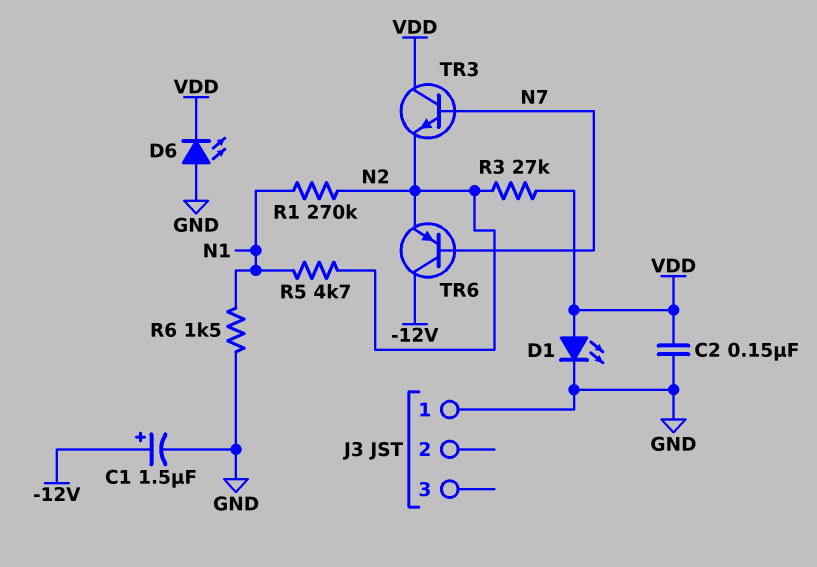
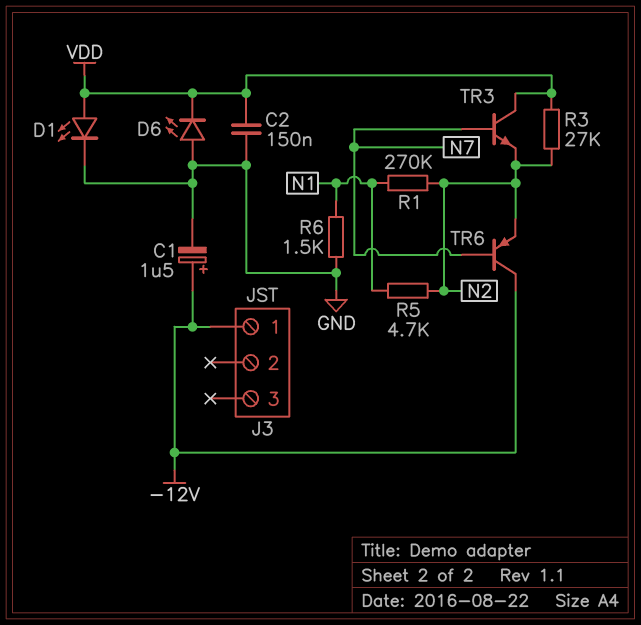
J3 pin 1: GND -> -12V

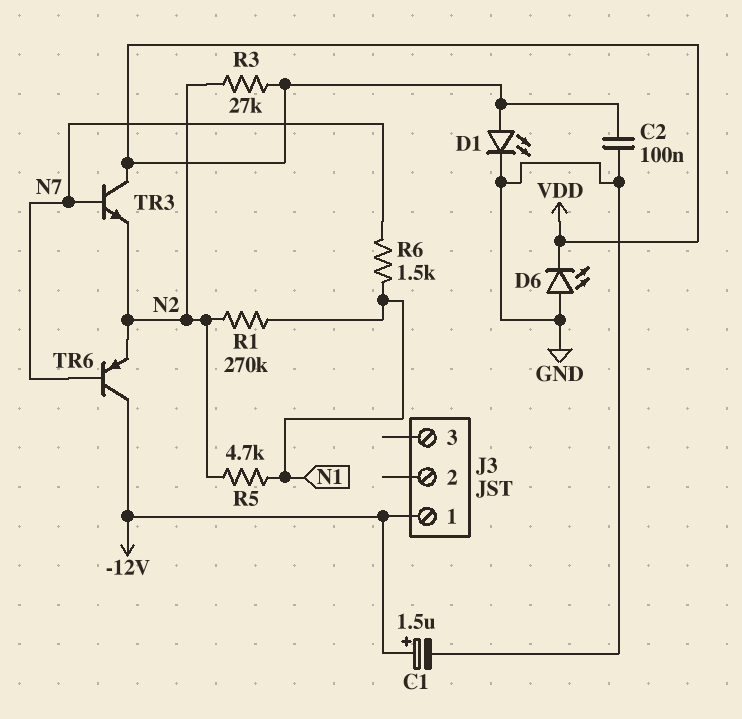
C2: 150nF (GND, VDD) -> 100nF (GND, VDD)
R6: 1.5k (GND, N1) -> 1.5k (N1, N7)

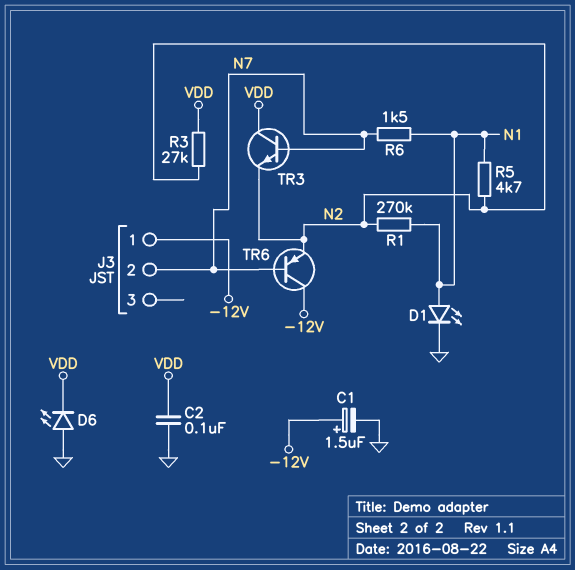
D1: LED (A VDD, K GND) -> LED (A N1, K GND)
J3 pin 2: none -> N7

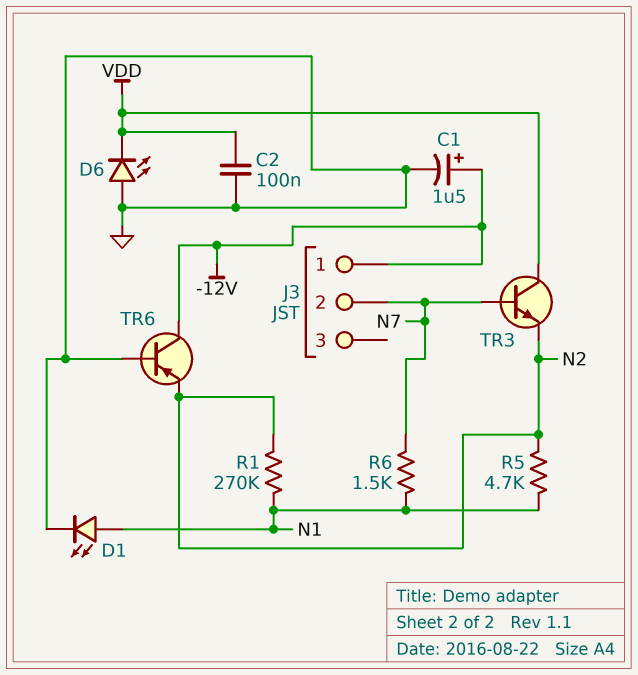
R3: 27k (N2, VDD) -> none
TR6: PNP (B N7, C -12V, E N2) -> PNP (B GND, C -12V, E N2)

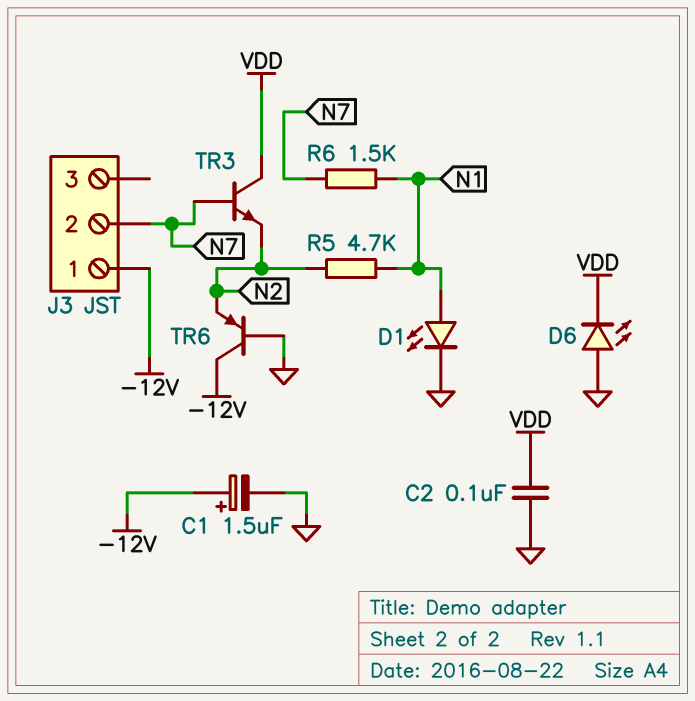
R1: 270k (N1, N2) -> none

